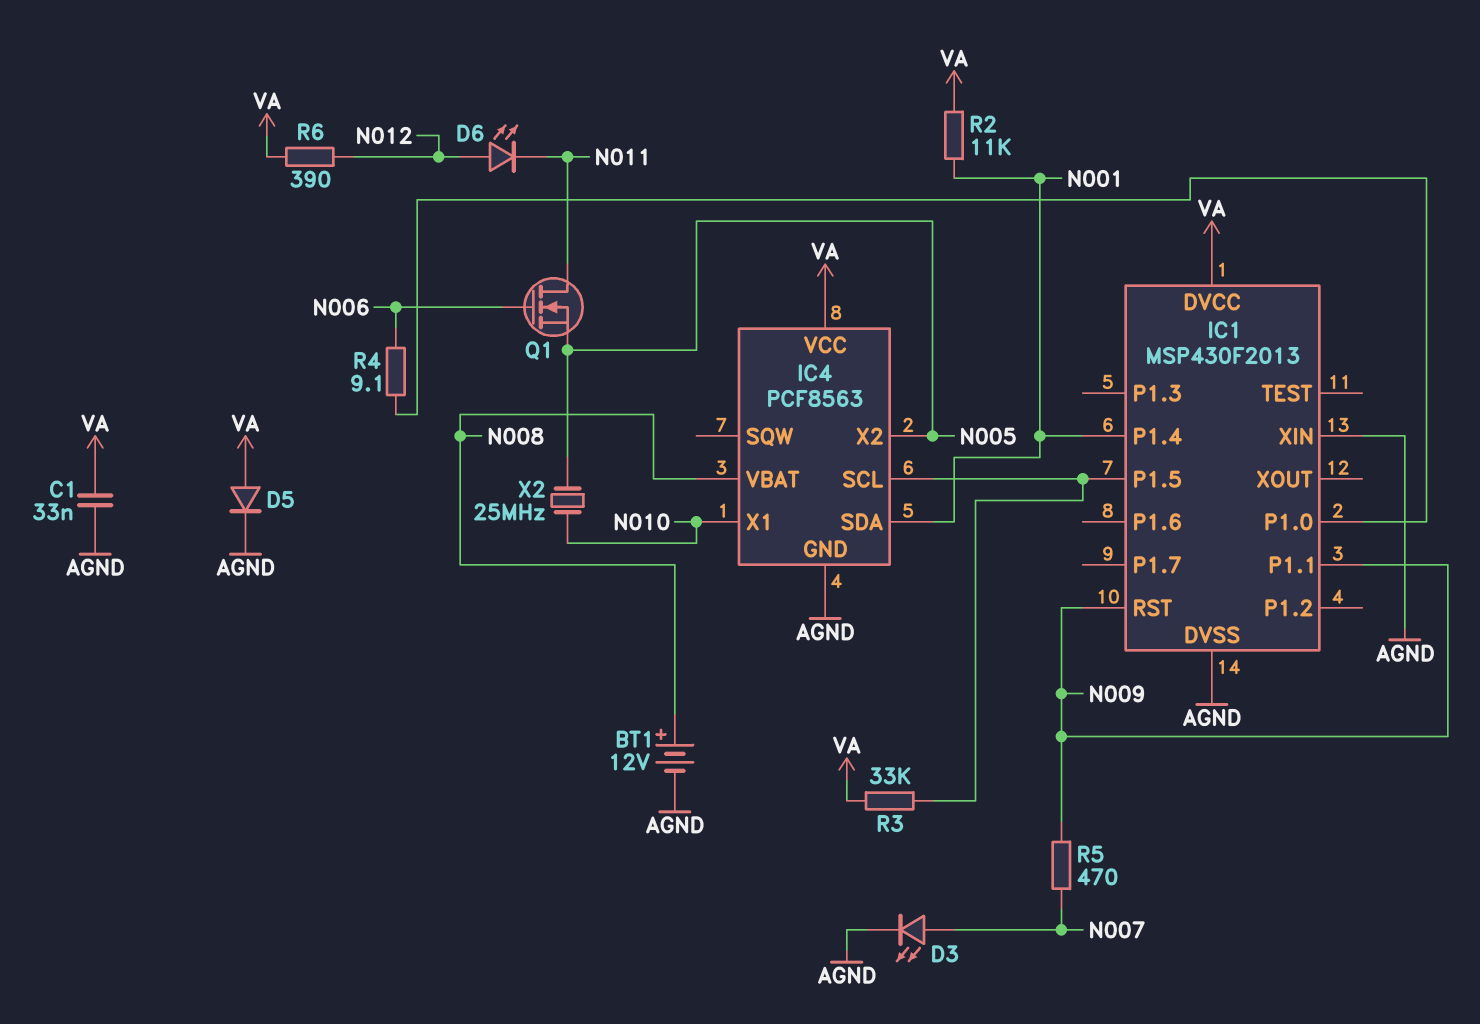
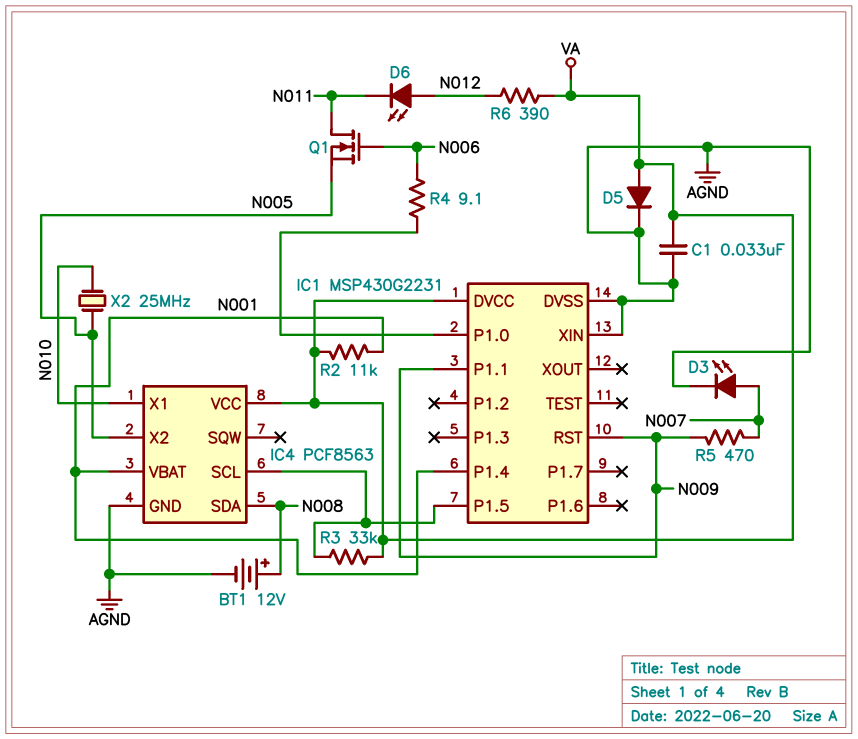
IC1: MSP430F2013 -> MSP430G2231
IC4 pin SDA: N001 -> N008
IC4 pin VBAT: N008 -> N001

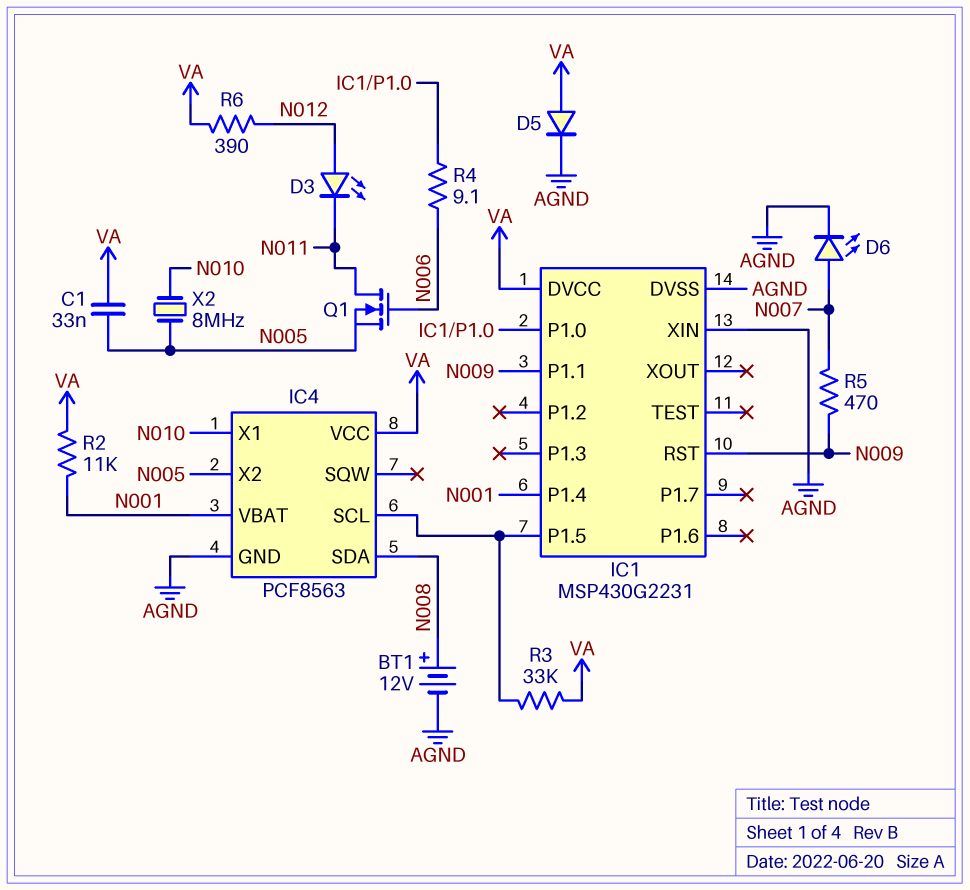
C1: 33nF (AGND, VA) -> 33nF (N005, VA)
D3: LED (A N007, K AGND) -> LED (A N012, K N011)
D6: LED (A N012, K N011) -> LED (A N007, K AGND)
X2: 25MHz (N005, N010) -> 8MHz (N005, N010)

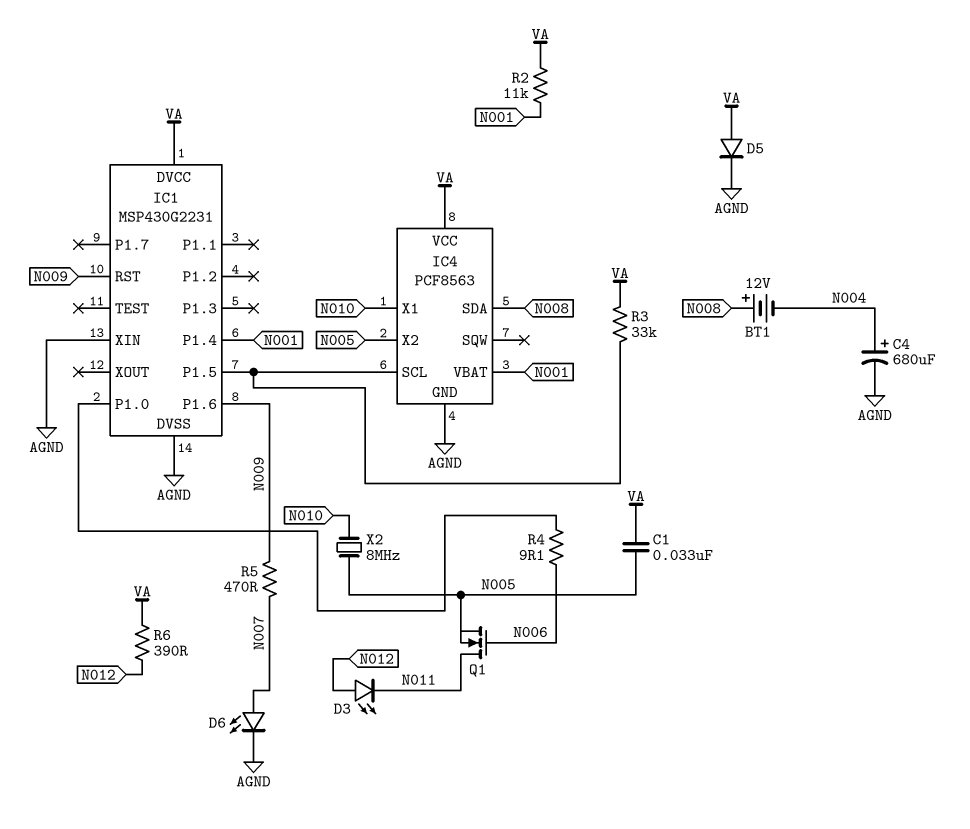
BT1: 12V (plus N008, minus AGND) -> 12V (plus N008, minus N004)
C4: none -> 680uF (plus N004, minus AGND)
IC1 pin P1.1: N009 -> none
IC1 pin P1.6: none -> N009

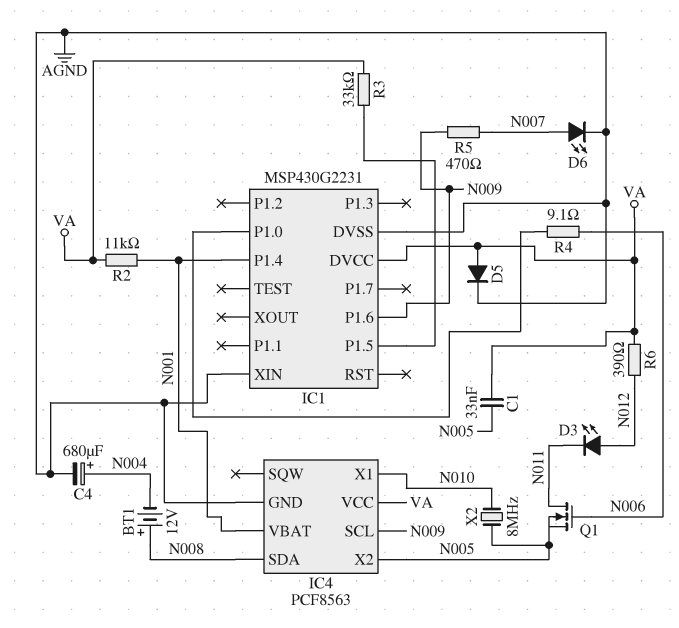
IC1 pin RST: N009 -> none
IC4 pin SCL: IC1/P1.5 -> N009

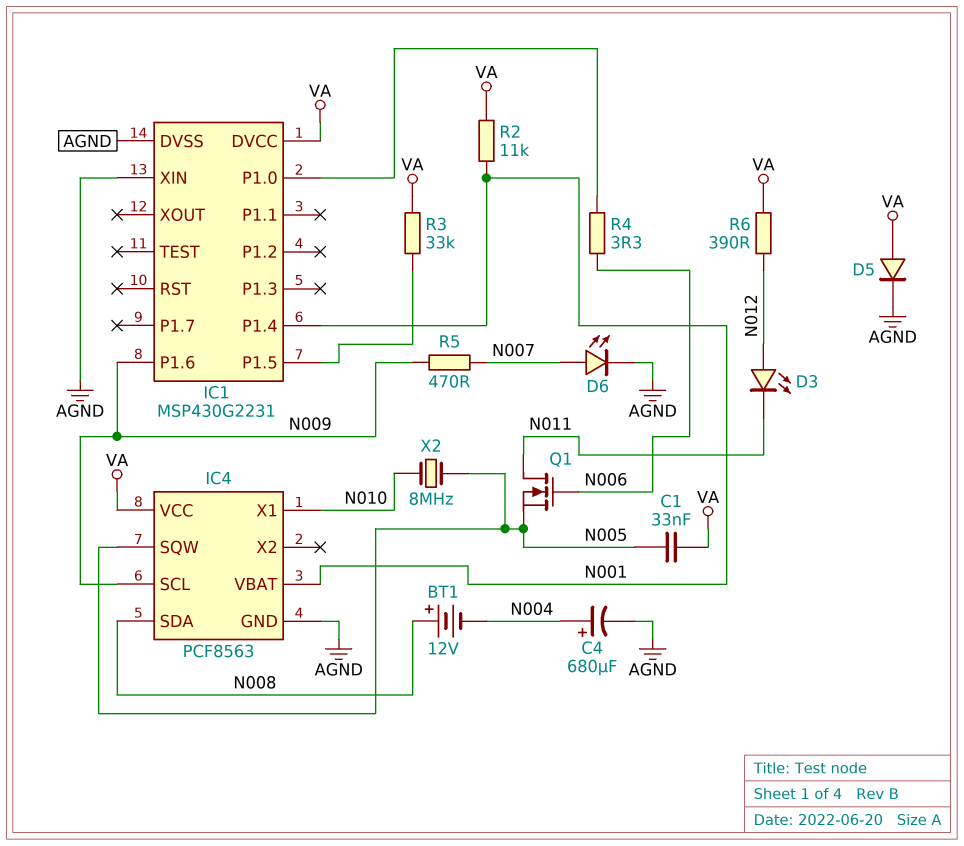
IC4 pin SQW: none -> N005
IC4 pin X2: N005 -> none
R4: 9.1 (IC1/P1.0, N006) -> 3.3 (IC1/P1.0, N006)

